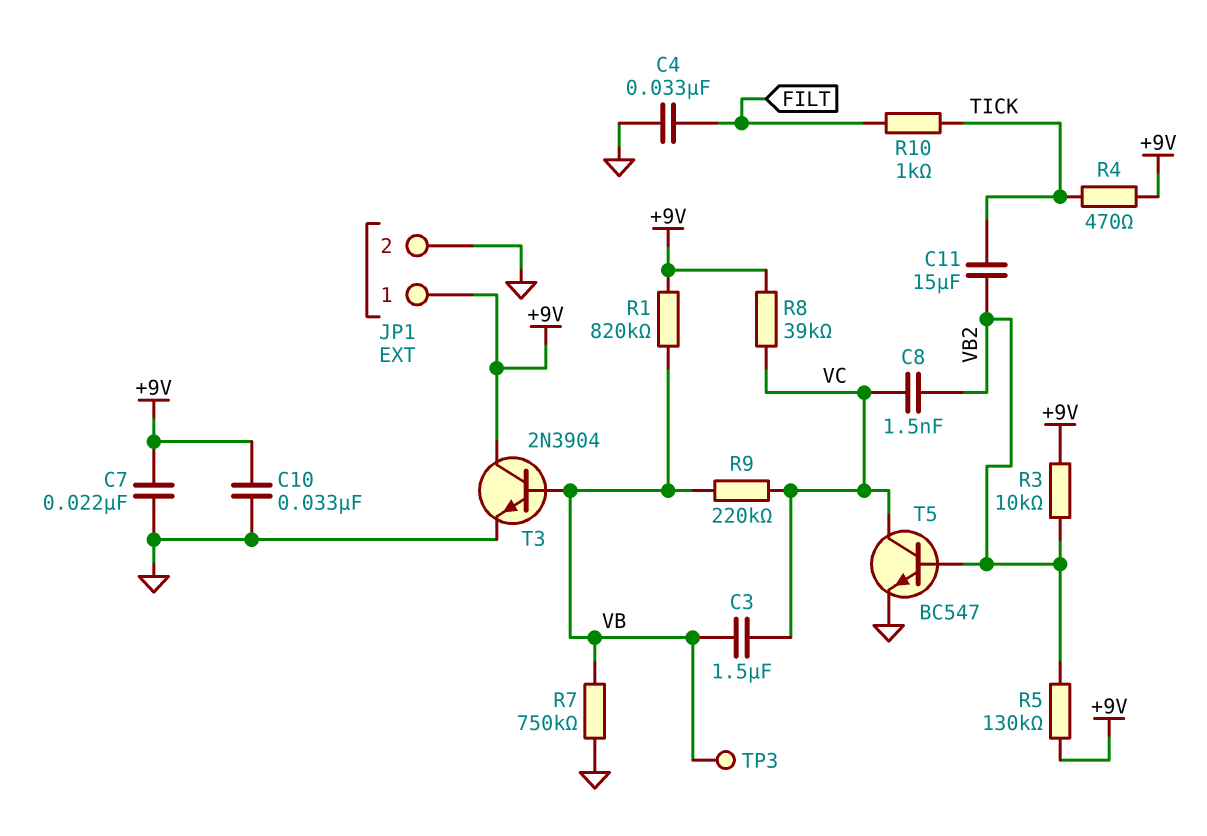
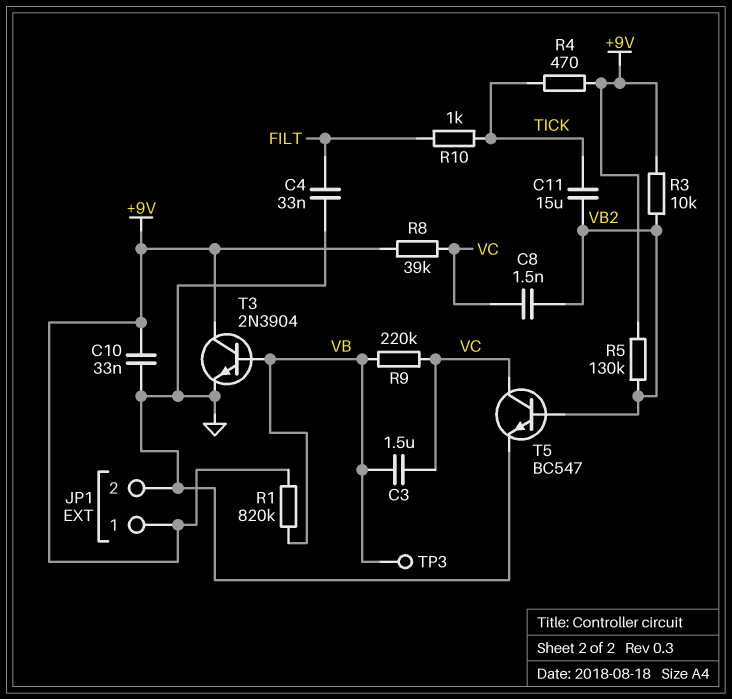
C7: 22nF (+9V, GND) -> none
R7: 750k (GND, VB) -> none

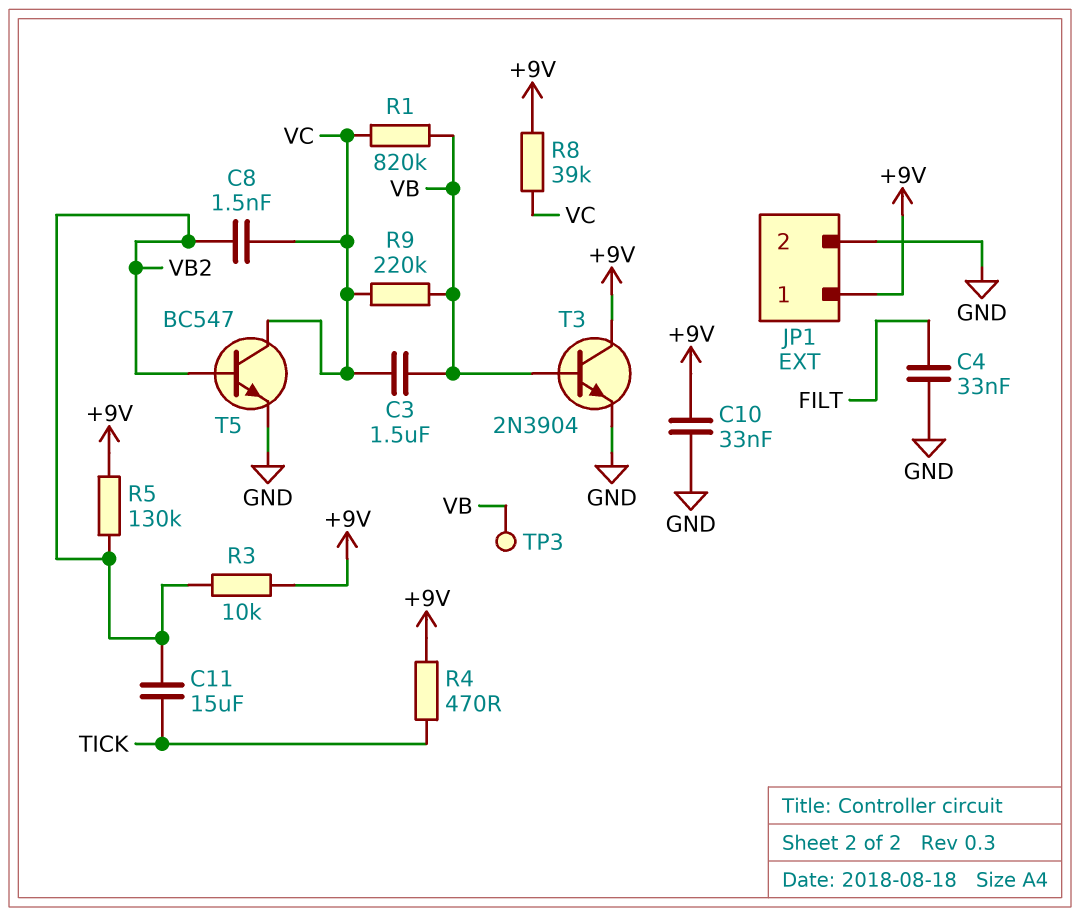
R1: 820k (+9V, VB) -> 820k (VB, VC)
R10: 1k (FILT, TICK) -> none

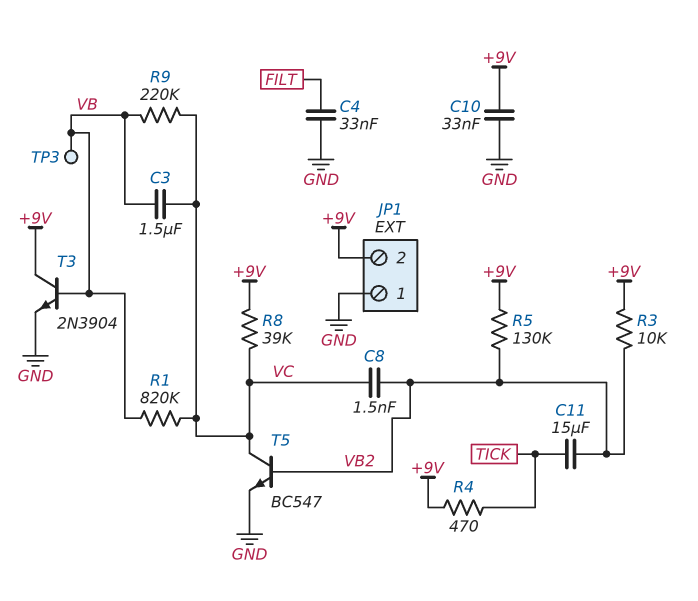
JP1 pin 1: +9V -> GND
JP1 pin 2: GND -> +9V

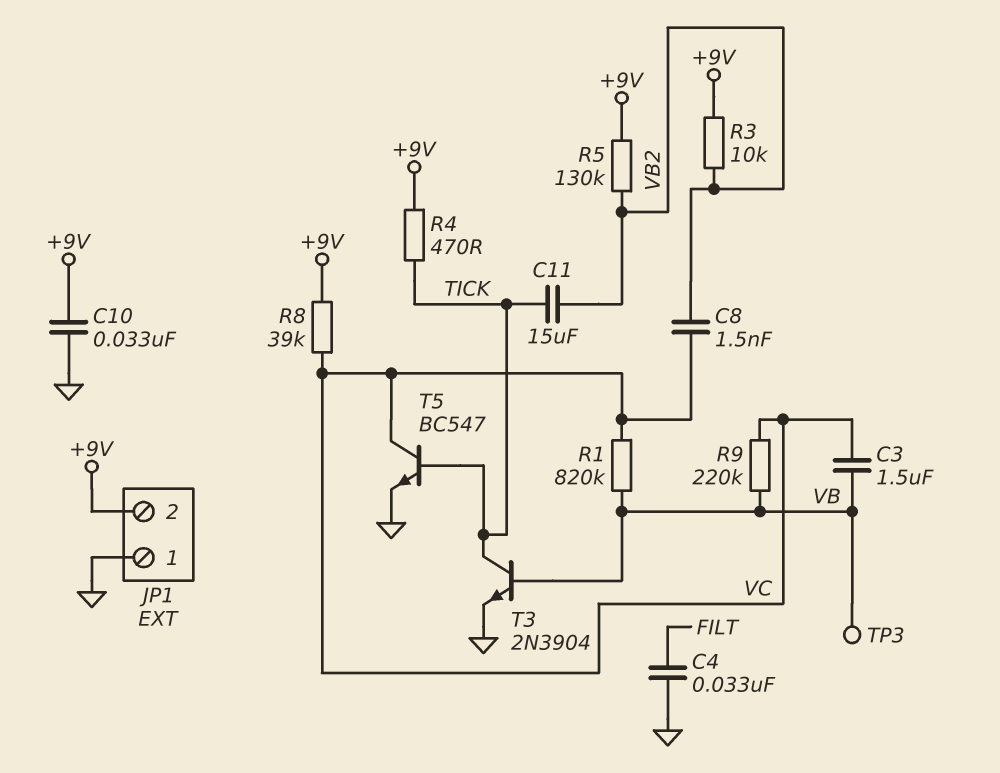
T3: NPN 2N3904 (B VB, C +9V, E GND) -> NPN 2N3904 (B VB, C TICK, E GND)
T5: NPN BC547 (B VB2, C VC, E GND) -> NPN BC547 (B TICK, C VC, E GND)

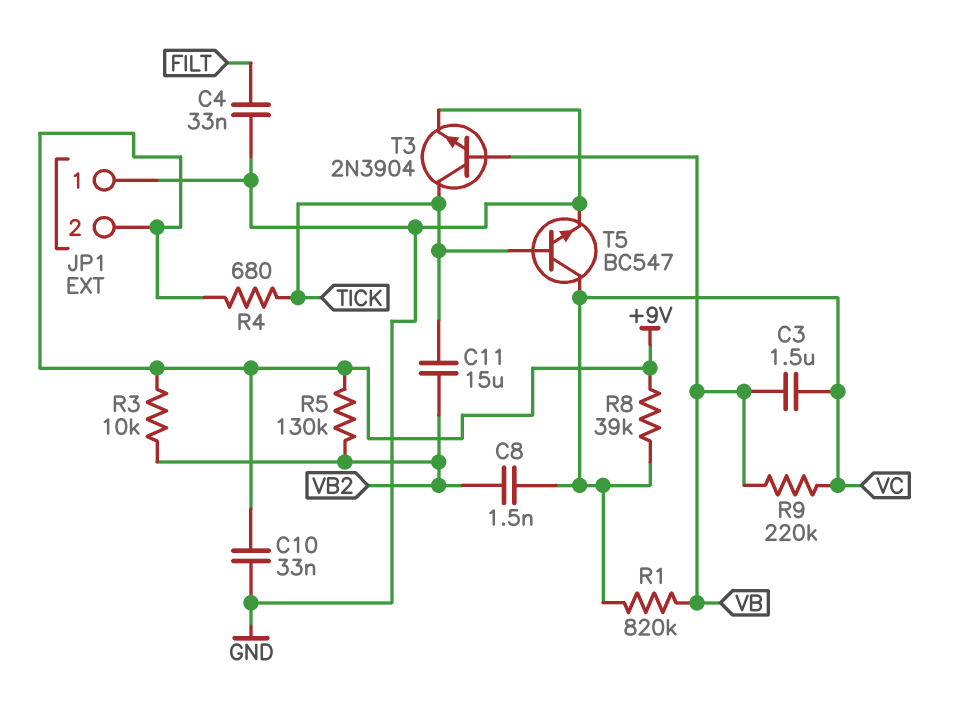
R4: 470 (+9V, TICK) -> 680 (+9V, TICK)
TP3: test point (VB) -> none

